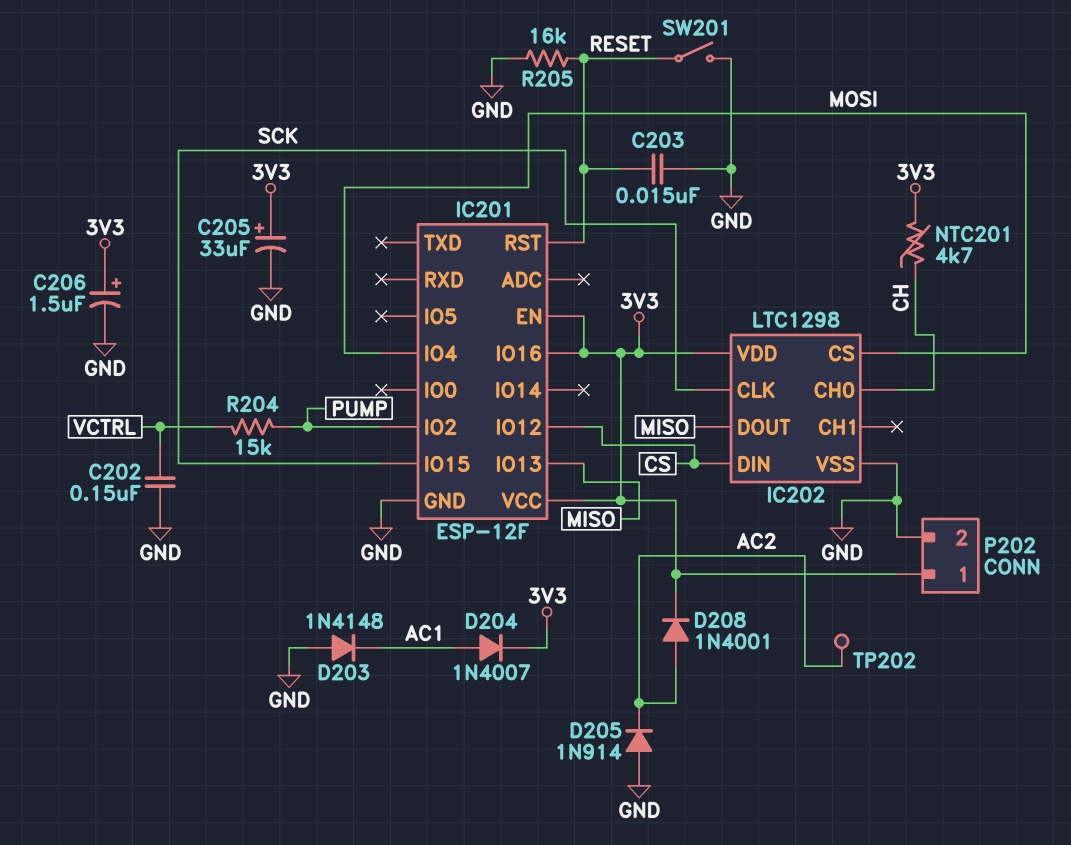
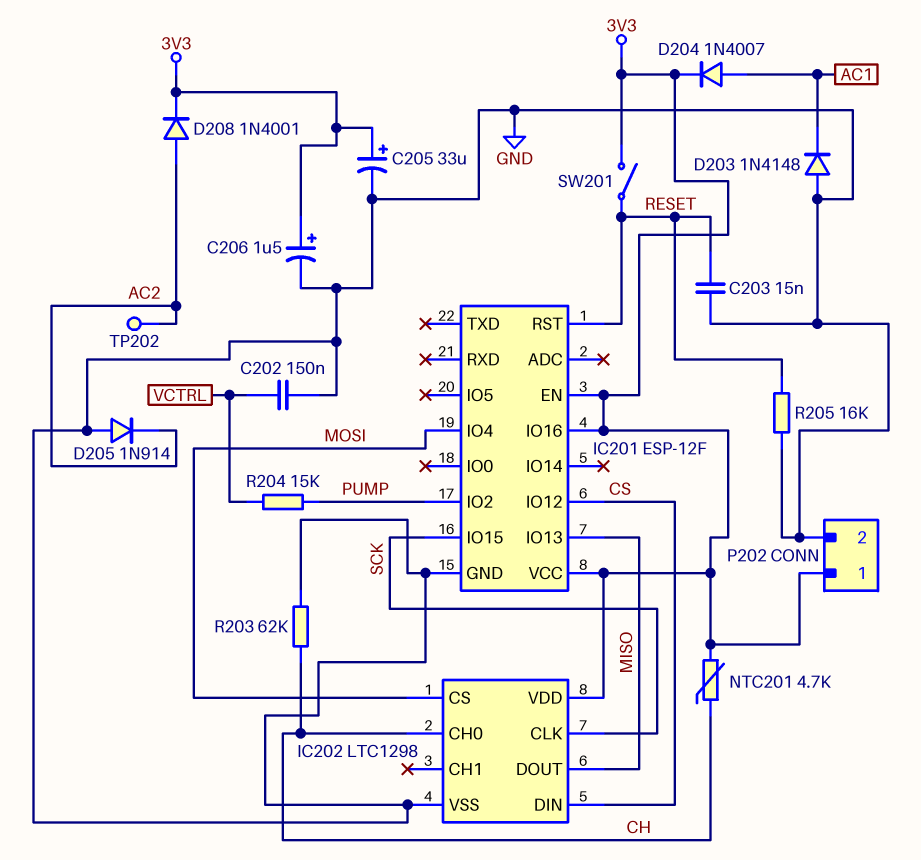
R203: none -> 62k (CH, GND)
SW201: switch (GND, RESET) -> switch (3V3, RESET)

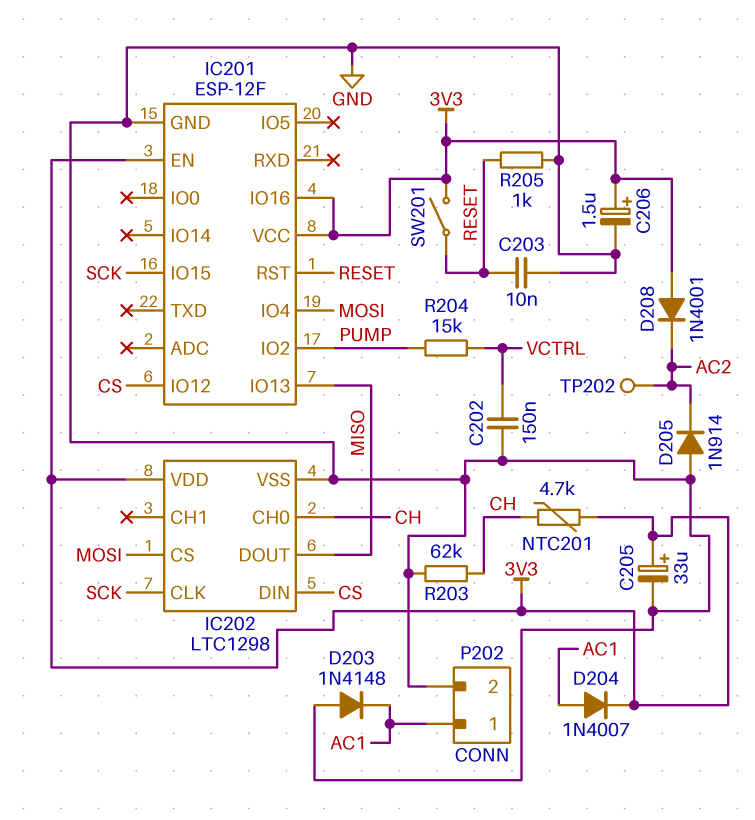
C203: 15nF (GND, RESET) -> 10nF (GND, RESET)
D208: diode 1N4001 (A AC2, K 3V3) -> diode 1N4001 (A 3V3, K AC2)
P202 pin 1: 3V3 -> AC1
R205: 16k (GND, RESET) -> 1k (GND, RESET)

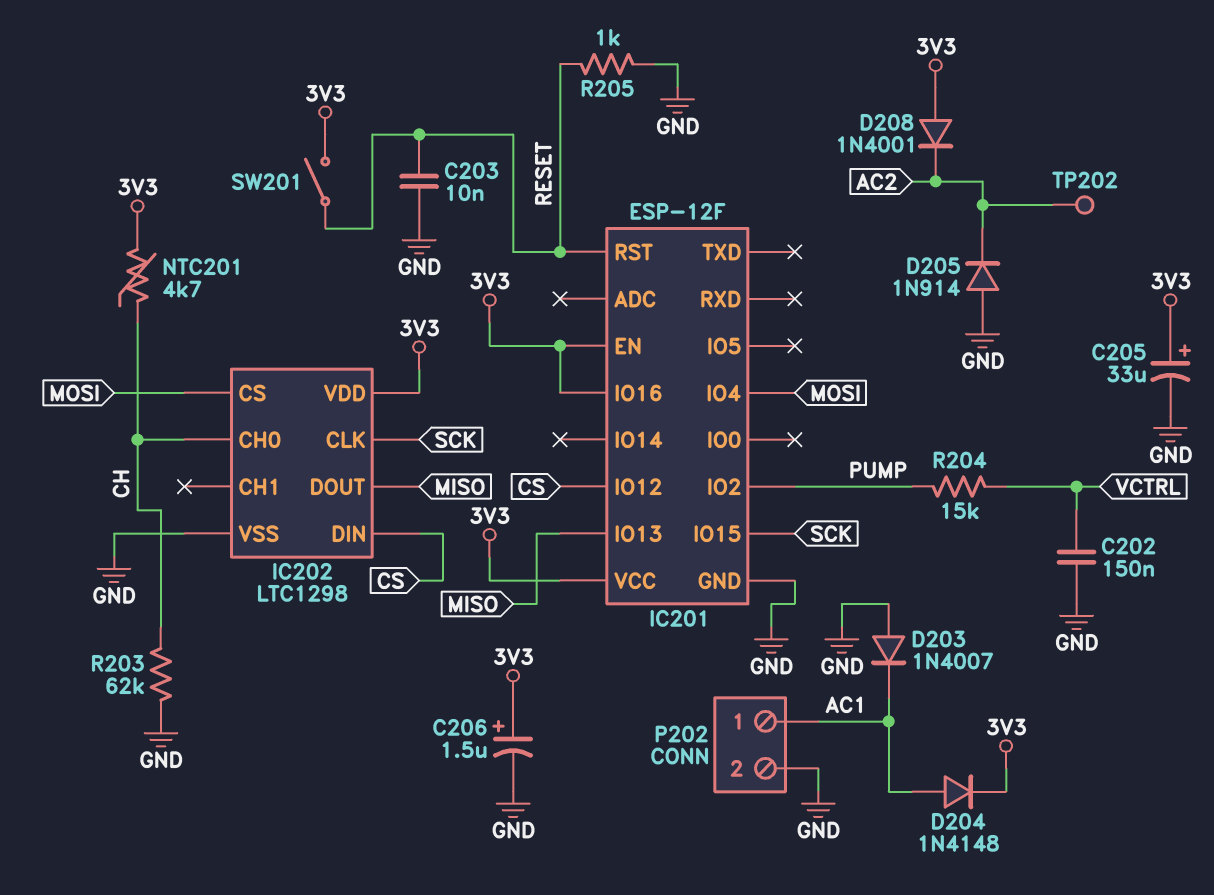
D203: diode 1N4148 (A GND, K AC1) -> diode 1N4007 (A GND, K AC1)
D204: diode 1N4007 (A AC1, K 3V3) -> diode 1N4148 (A AC1, K 3V3)

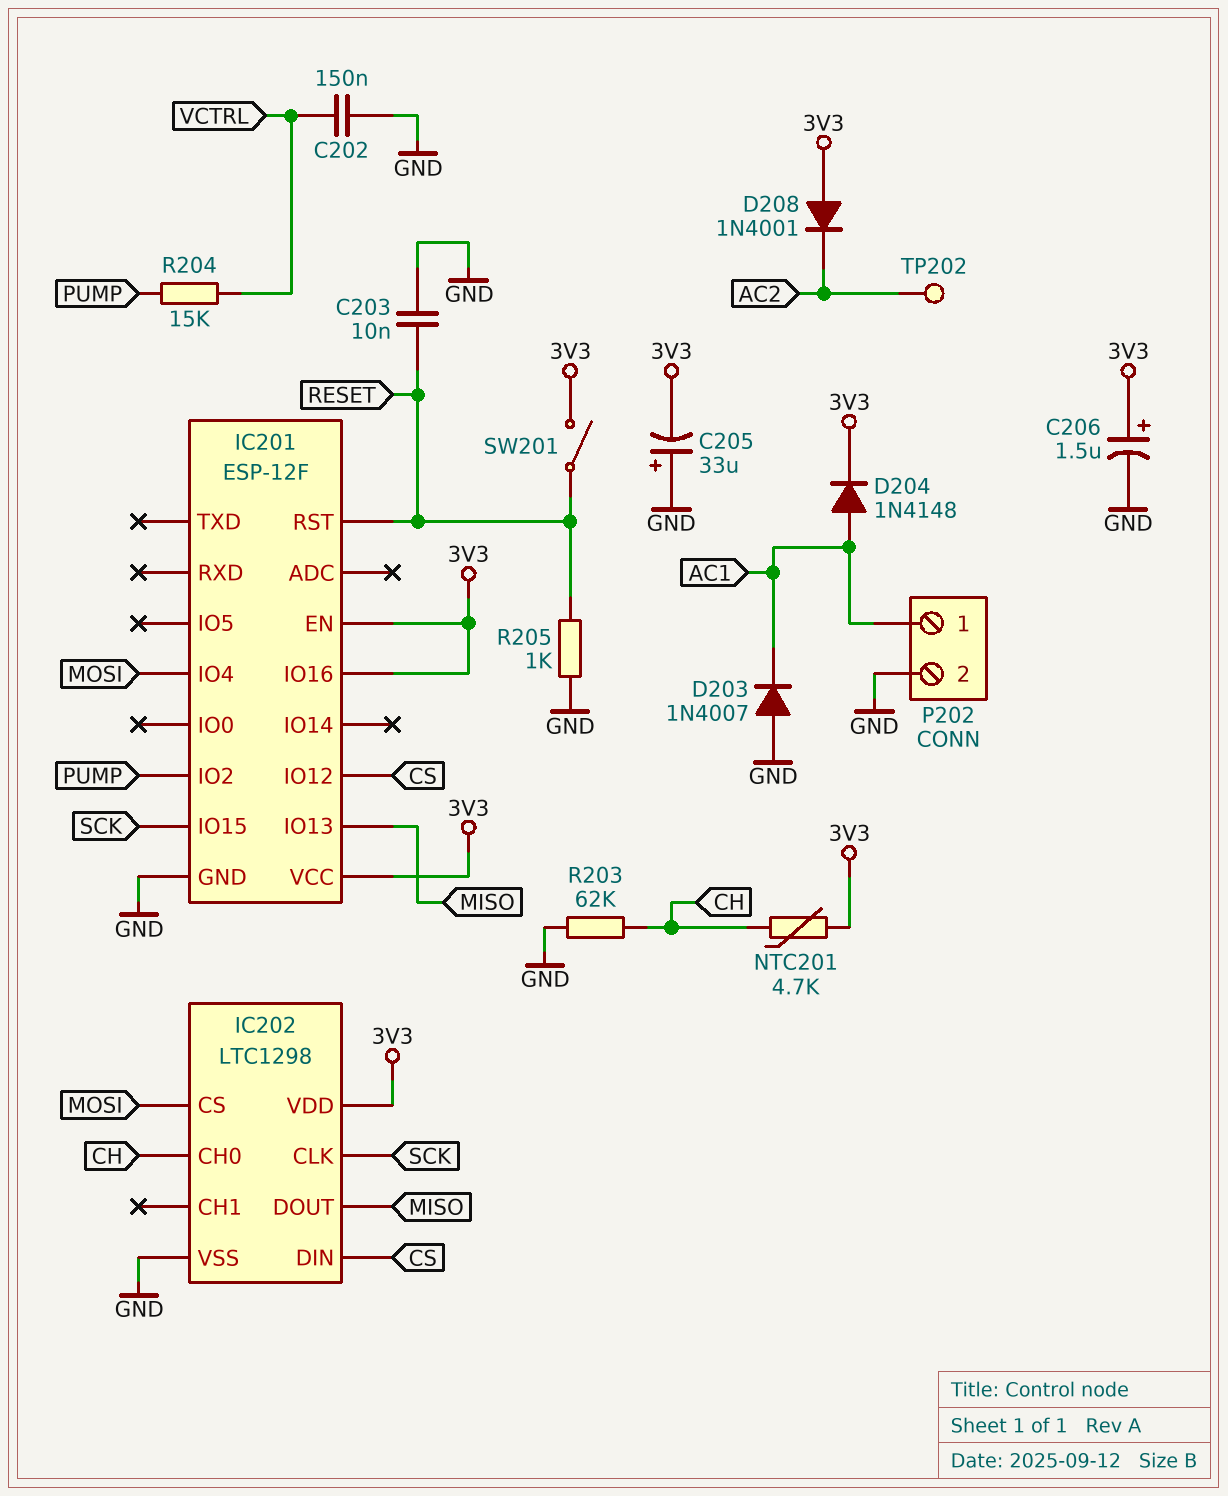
C205: 33uF (plus 3V3, minus GND) -> 33uF (plus GND, minus 3V3)
D205: diode 1N914 (A GND, K AC2) -> none

